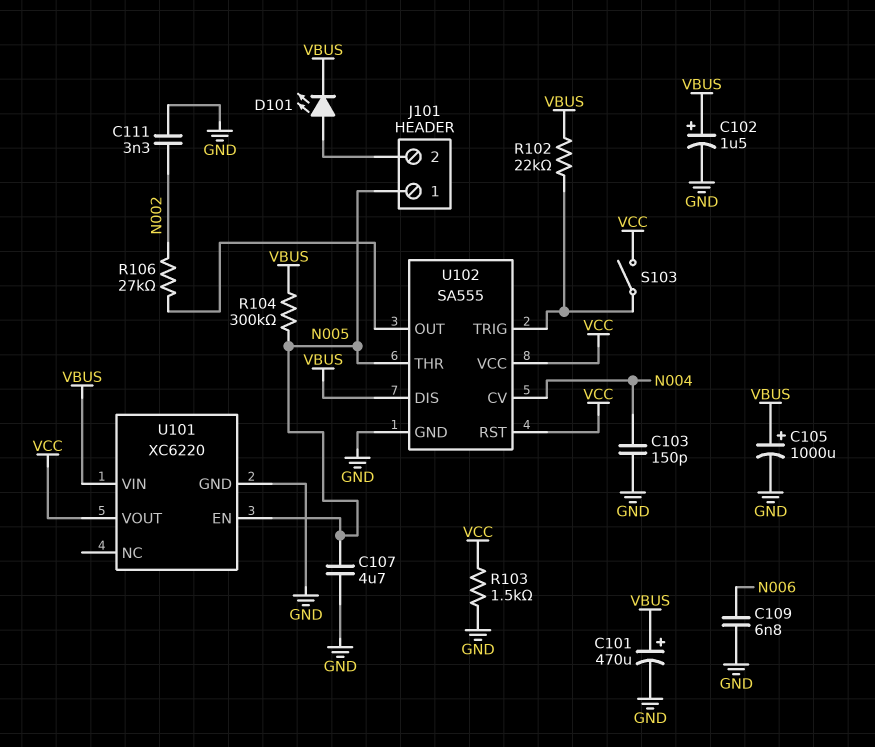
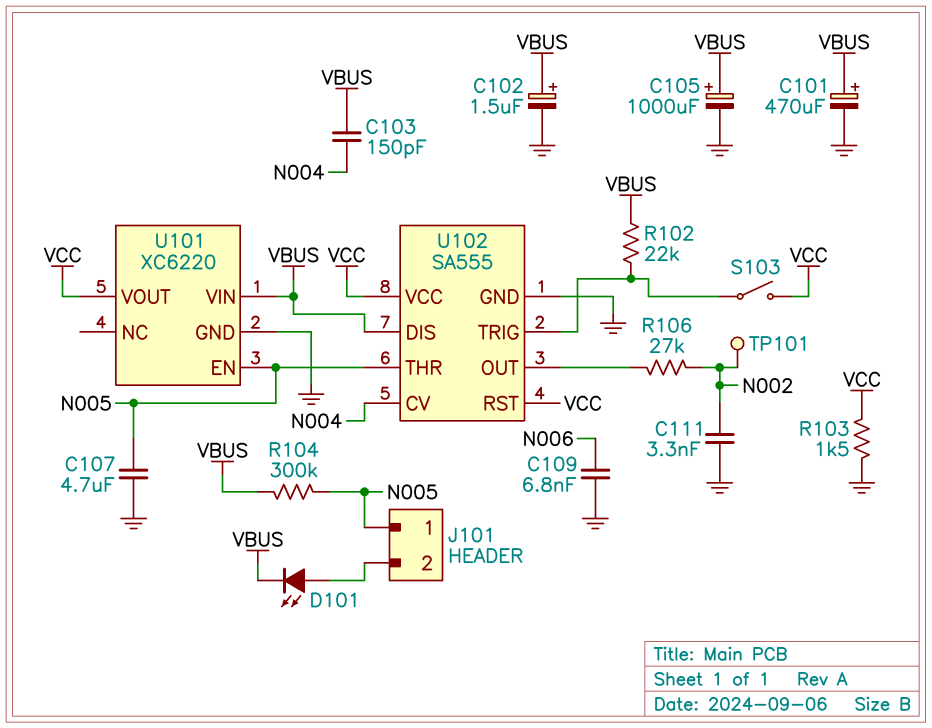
C103: 150pF (GND, N004) -> 150pF (N004, VBUS)
TP101: none -> test point (N002)

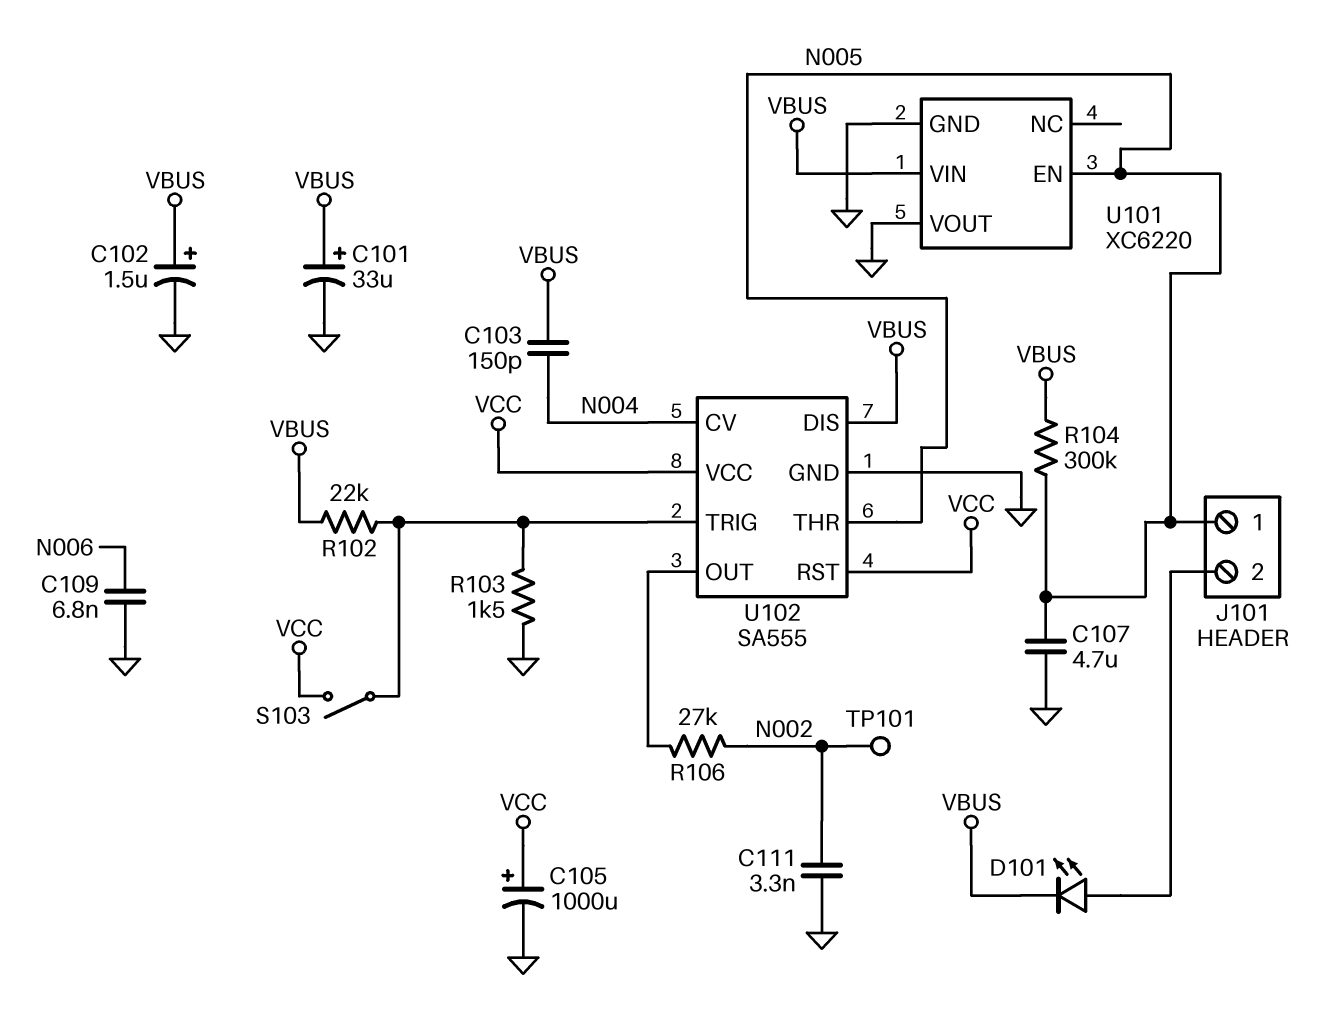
C101: 470uF (plus VBUS, minus GND) -> 33uF (plus VBUS, minus GND)
C105: 1000uF (plus VBUS, minus GND) -> 1000uF (plus VCC, minus GND)
R103: 1.5k (GND, VCC) -> 1.5k (GND, U102/TRIG)
U101 pin VOUT: VCC -> GND

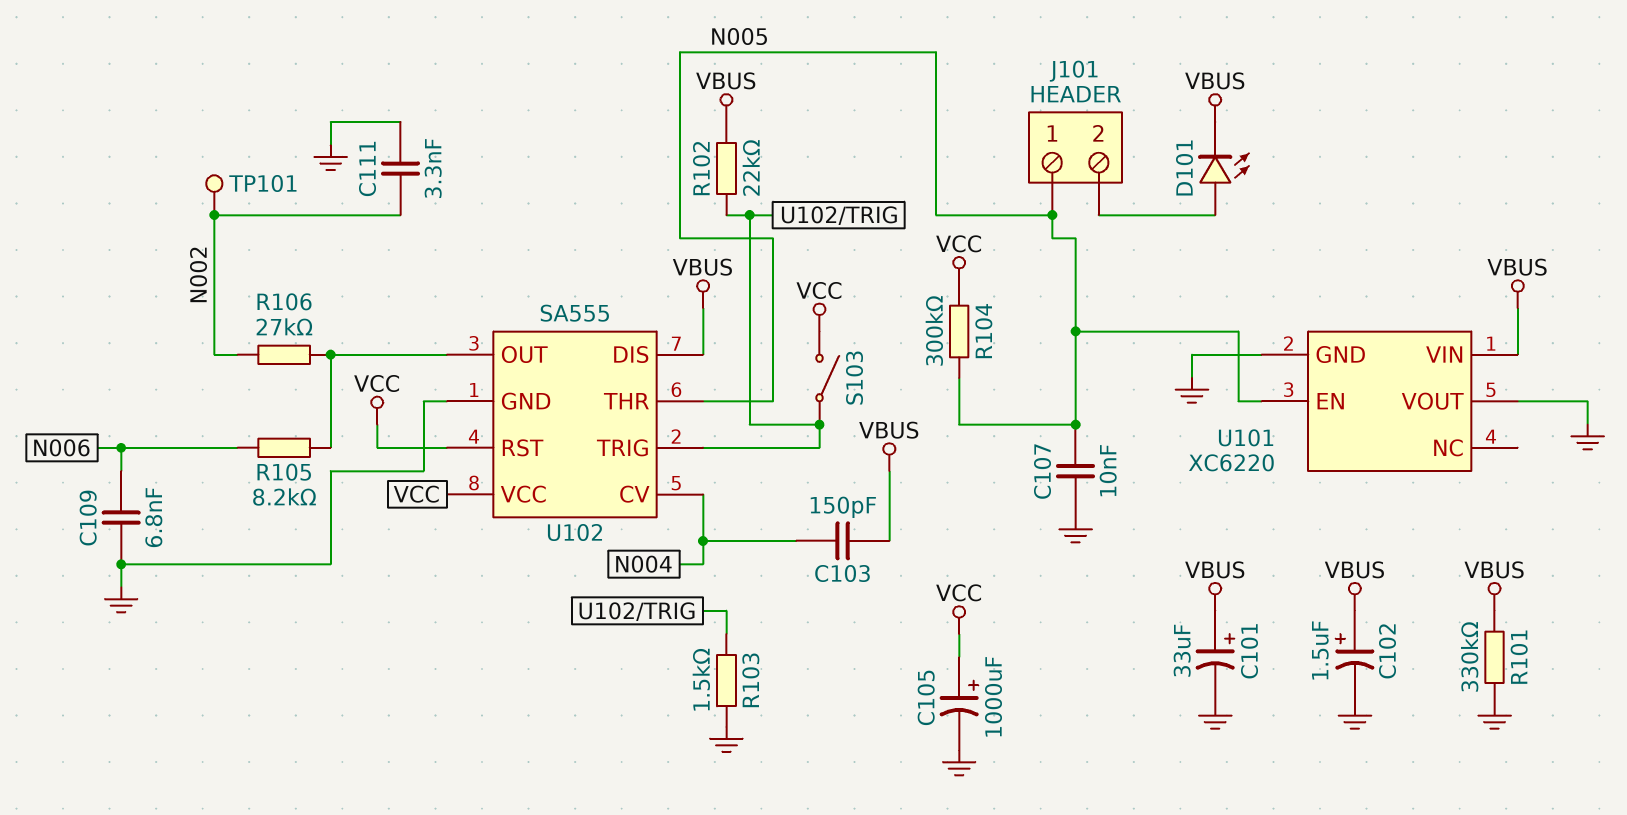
C107: 4.7uF (GND, N005) -> 10nF (GND, N005)
R101: none -> 330k (GND, VBUS)
R104: 300k (N005, VBUS) -> 300k (N005, VCC)
R105: none -> 8.2k (N006, U102/OUT)

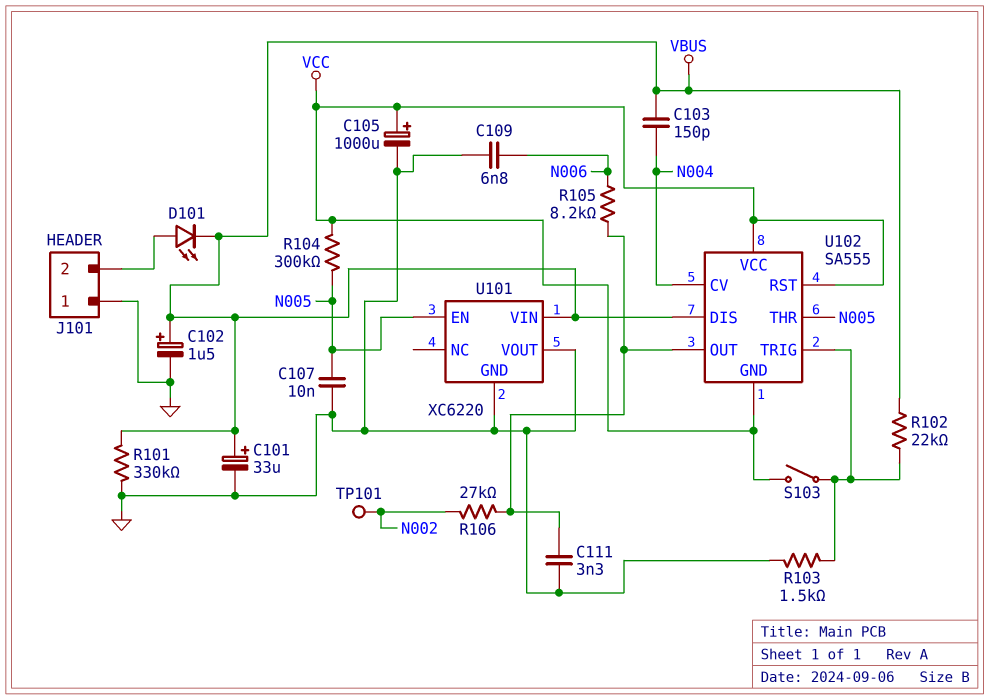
C111: 3.3nF (GND, N002) -> 3.3nF (GND, U102/OUT)
J101 pin 1: N005 -> GND
U102 pin GND: GND -> VCC

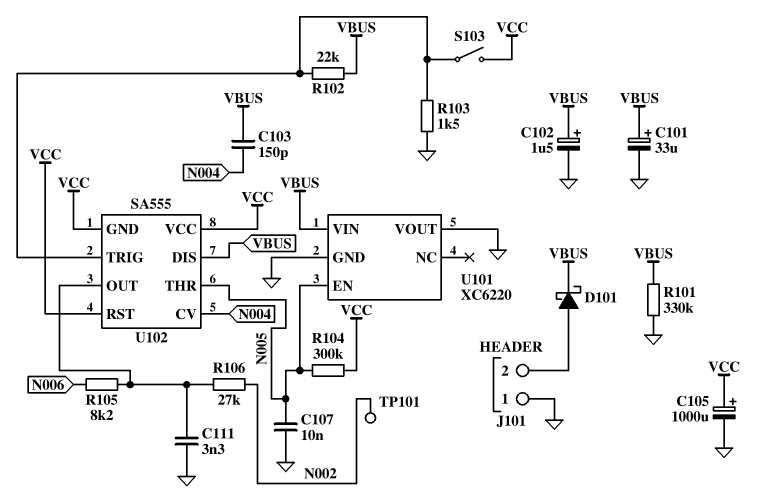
C109: 6.8nF (GND, N006) -> none
D101: LED (A J101/2, K VBUS) -> schottky (A J101/2, K VBUS)

